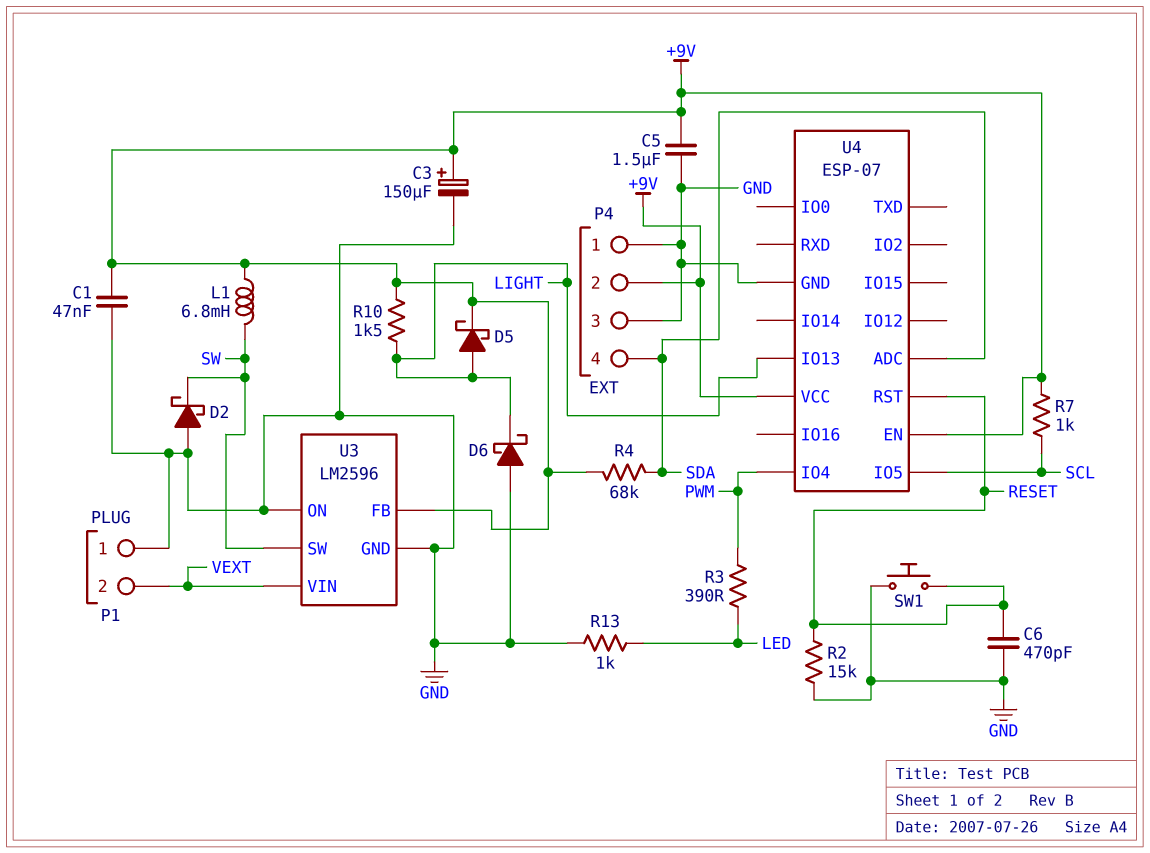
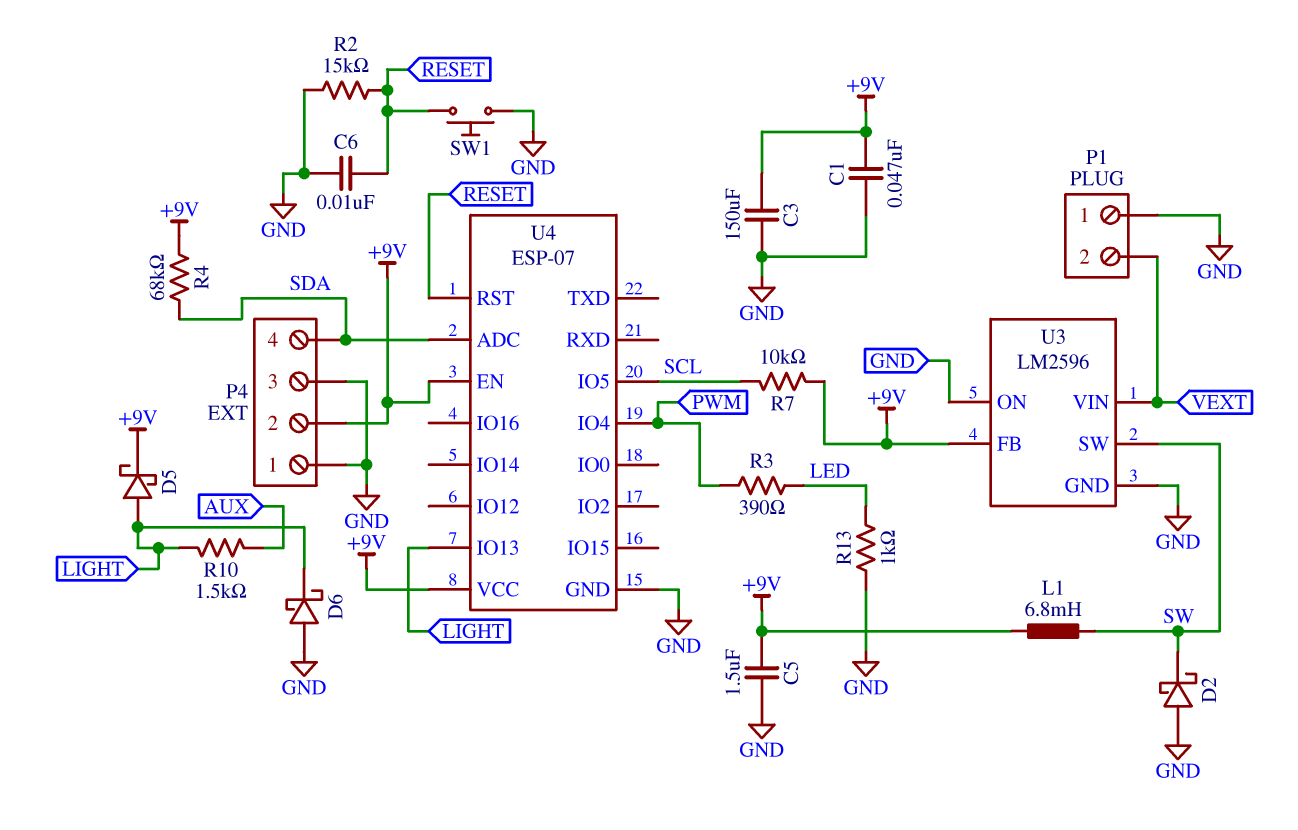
C3: 150uF (plus +9V, minus GND) -> 150uF (+9V, GND)
C6: 470pF (GND, RESET) -> 10nF (GND, RESET)
R7: 1k (+9V, SCL) -> 10k (+9V, SCL)
R10: 1.5k (+9V, LIGHT) -> 1.5k (AUX, LIGHT)

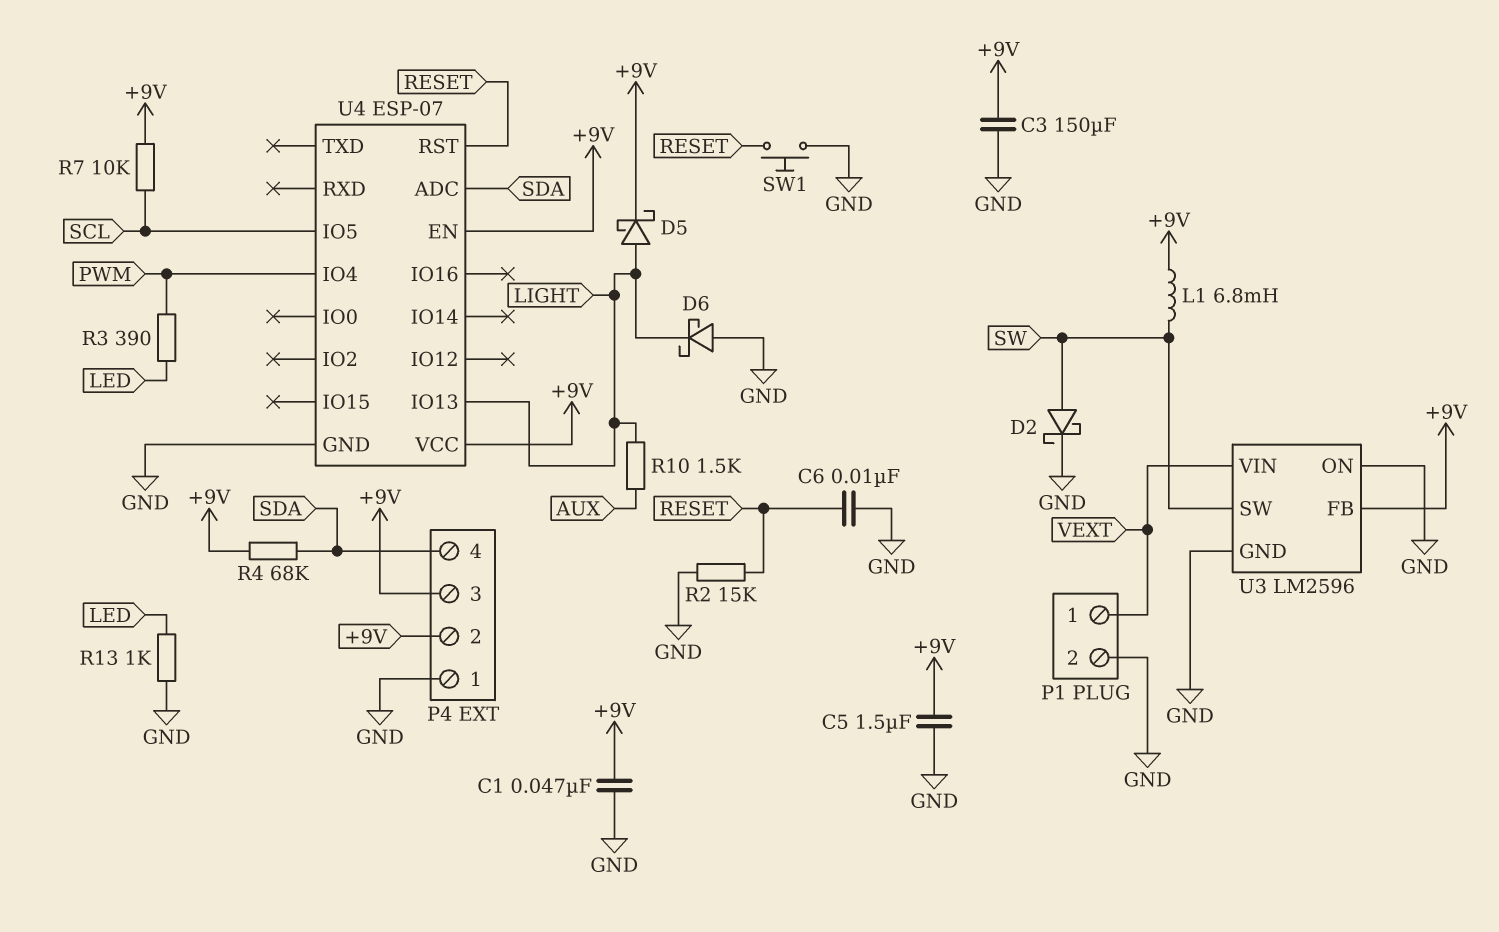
D2: schottky (A GND, K SW) -> schottky (A SW, K GND)
P1 pin 1: GND -> VEXT
P1 pin 2: VEXT -> GND
P4 pin 3: GND -> +9V

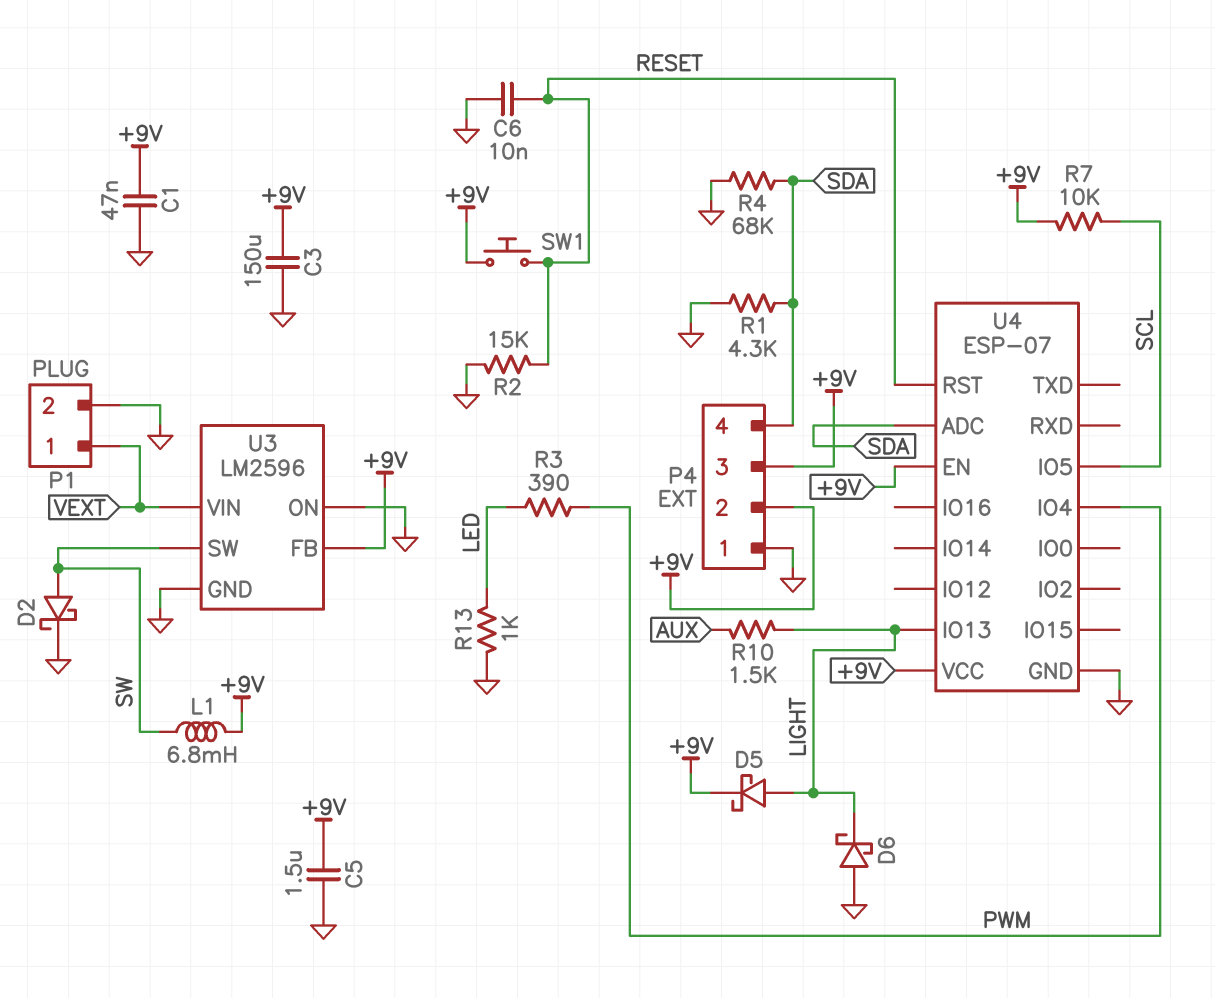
R1: none -> 4.3k (GND, SDA)
R4: 68k (+9V, SDA) -> 68k (GND, SDA)
SW1: button (GND, RESET) -> button (+9V, RESET)

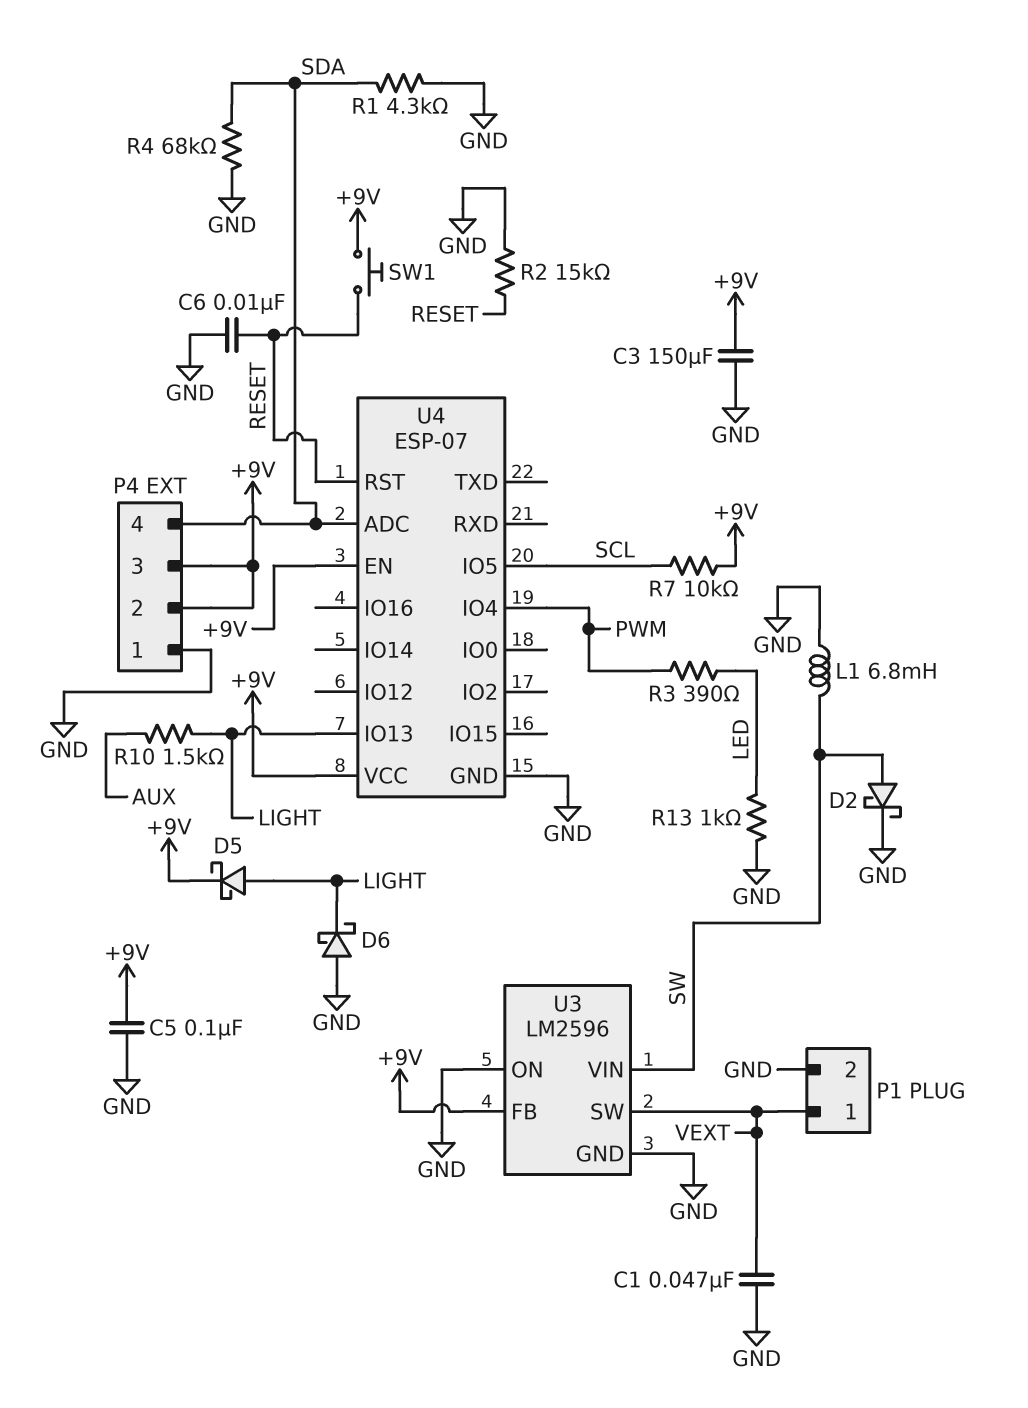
C1: 47nF (+9V, GND) -> 47nF (GND, VEXT)
C5: 1.5uF (+9V, GND) -> 100nF (+9V, GND)
L1: 6.8mH (+9V, SW) -> 6.8mH (GND, SW)
U3 pin SW: SW -> VEXT
U3 pin VIN: VEXT -> SW

